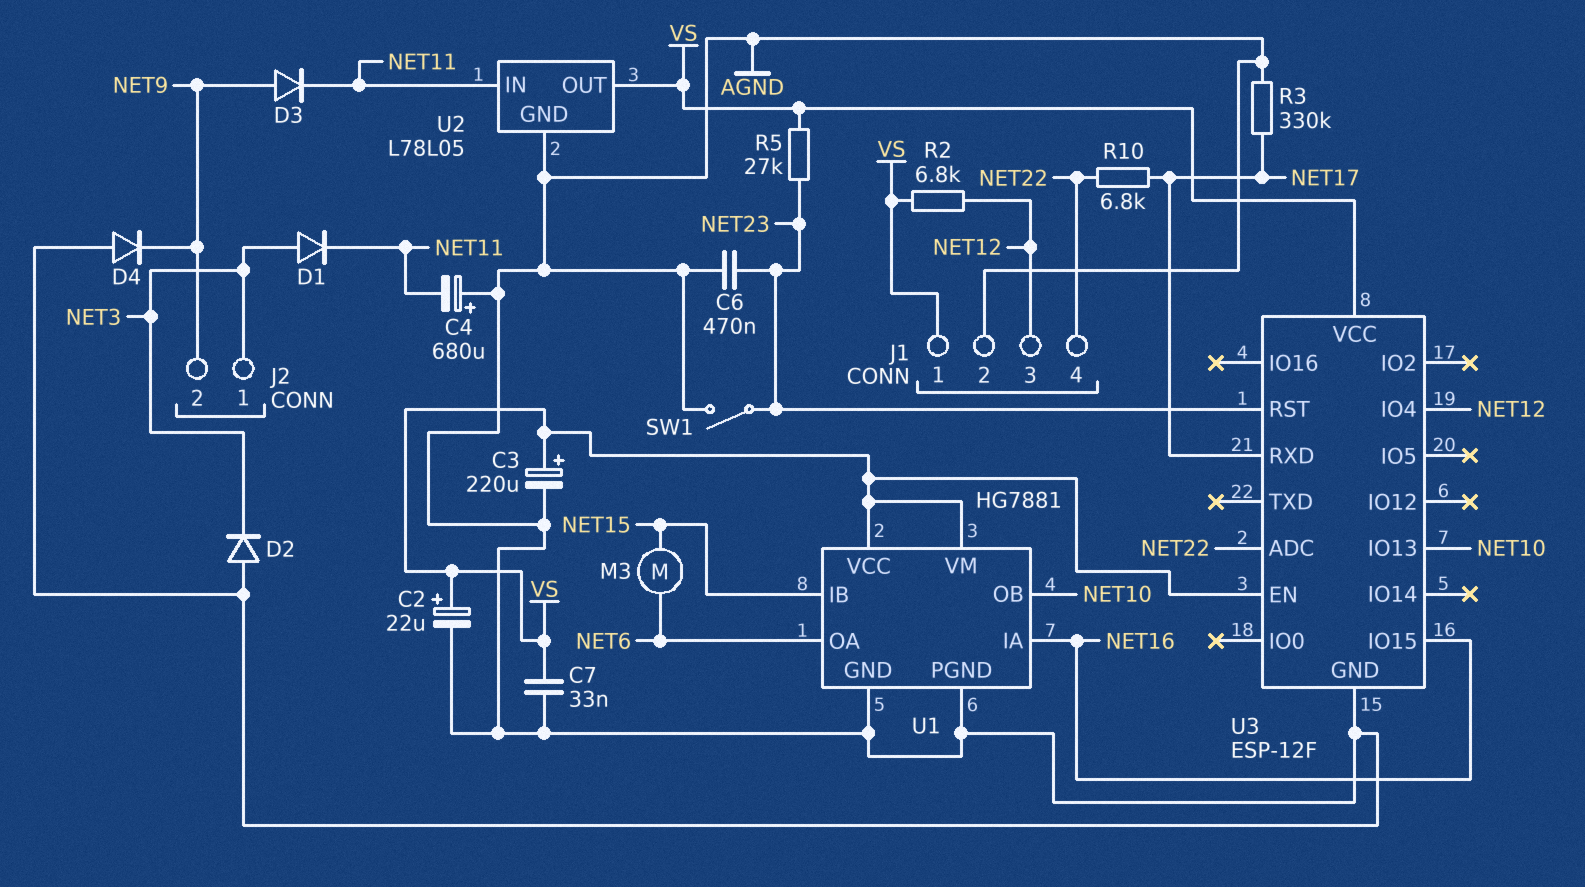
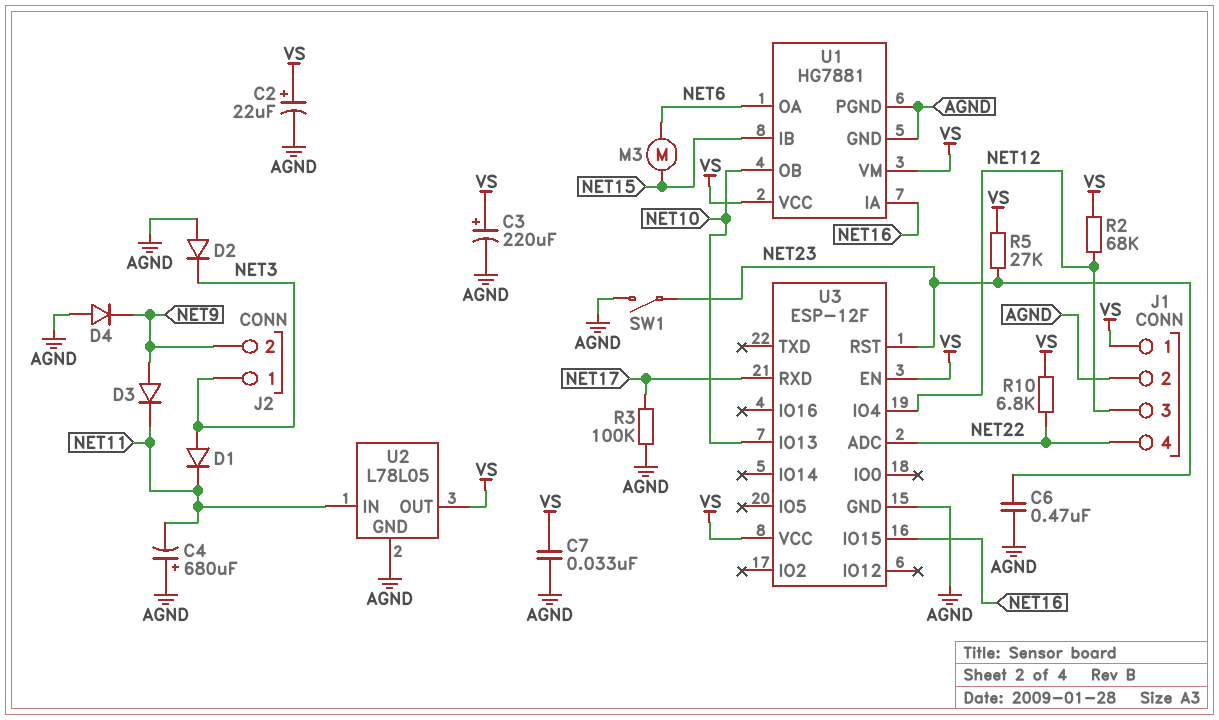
R2: 6.8k (NET12, VS) -> 68k (NET12, VS)
R3: 330k (AGND, NET17) -> 100k (AGND, NET17)
R10: 6.8k (NET17, NET22) -> 6.8k (NET22, VS)

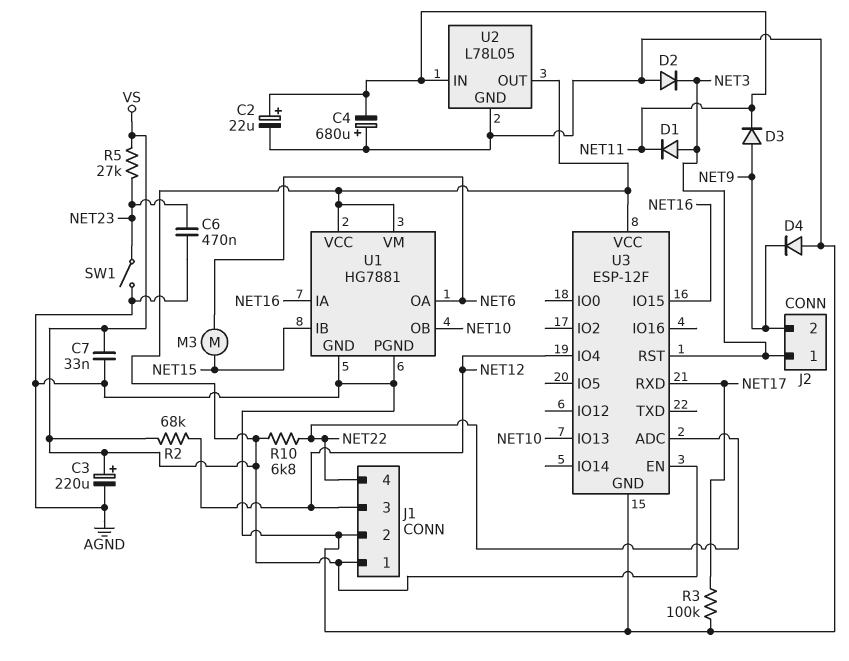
C2: 22uF (plus VS, minus AGND) -> 22uF (plus NET11, minus AGND)
U3 pin RST: NET23 -> NET3

